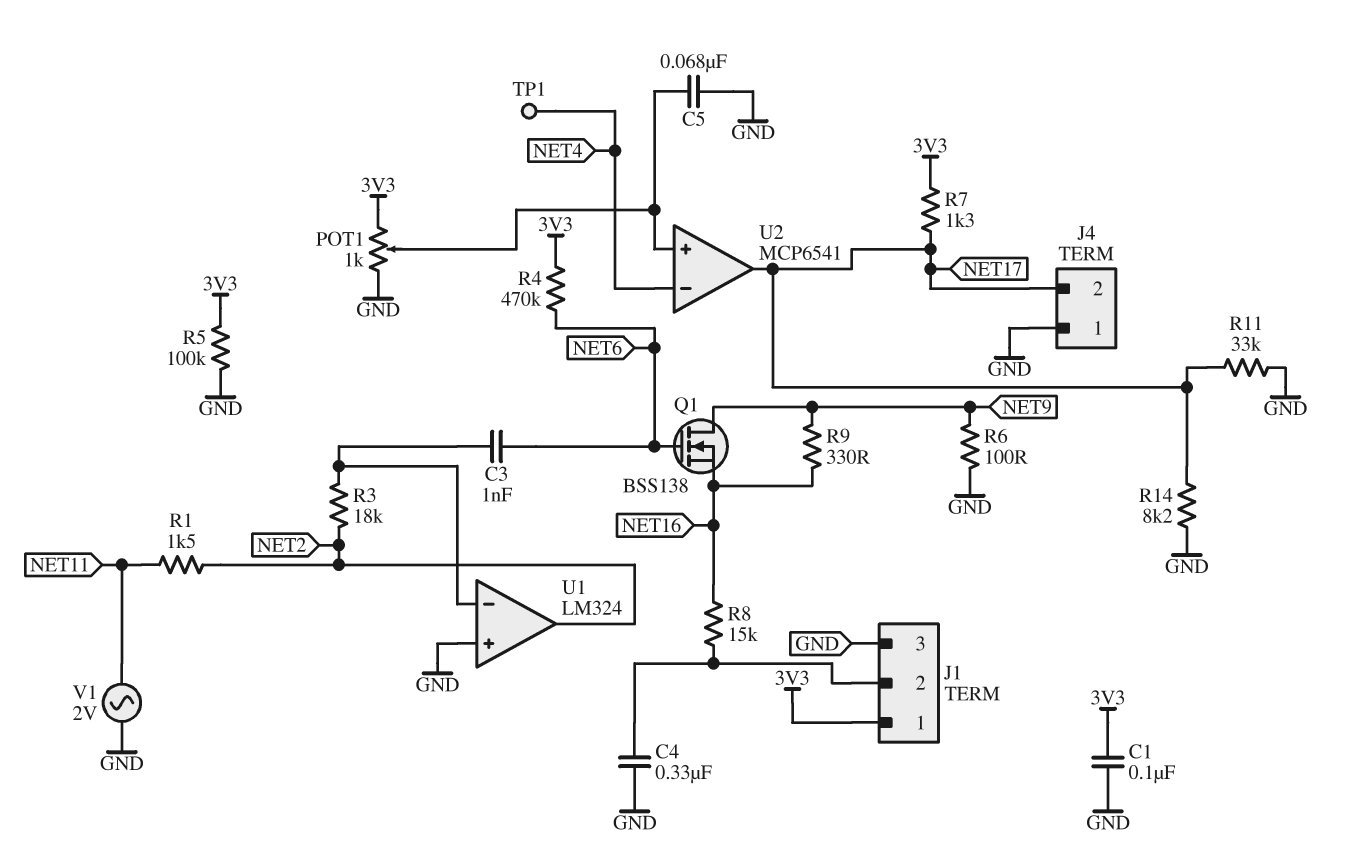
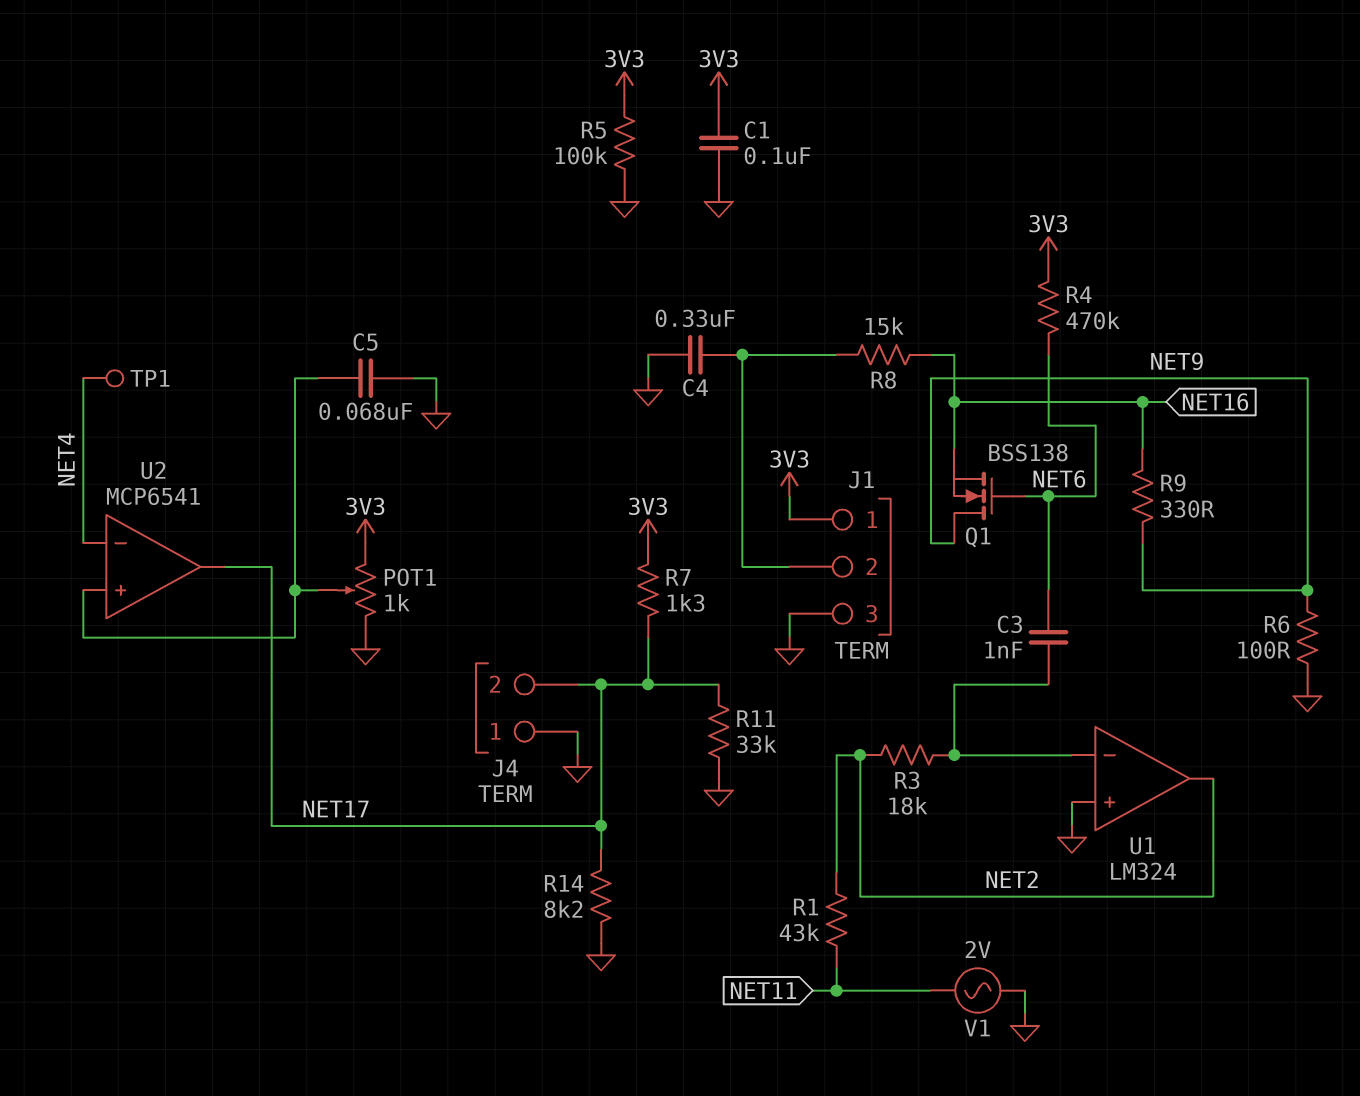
R1: 1.5k (NET2, NET11) -> 43k (NET2, NET11)

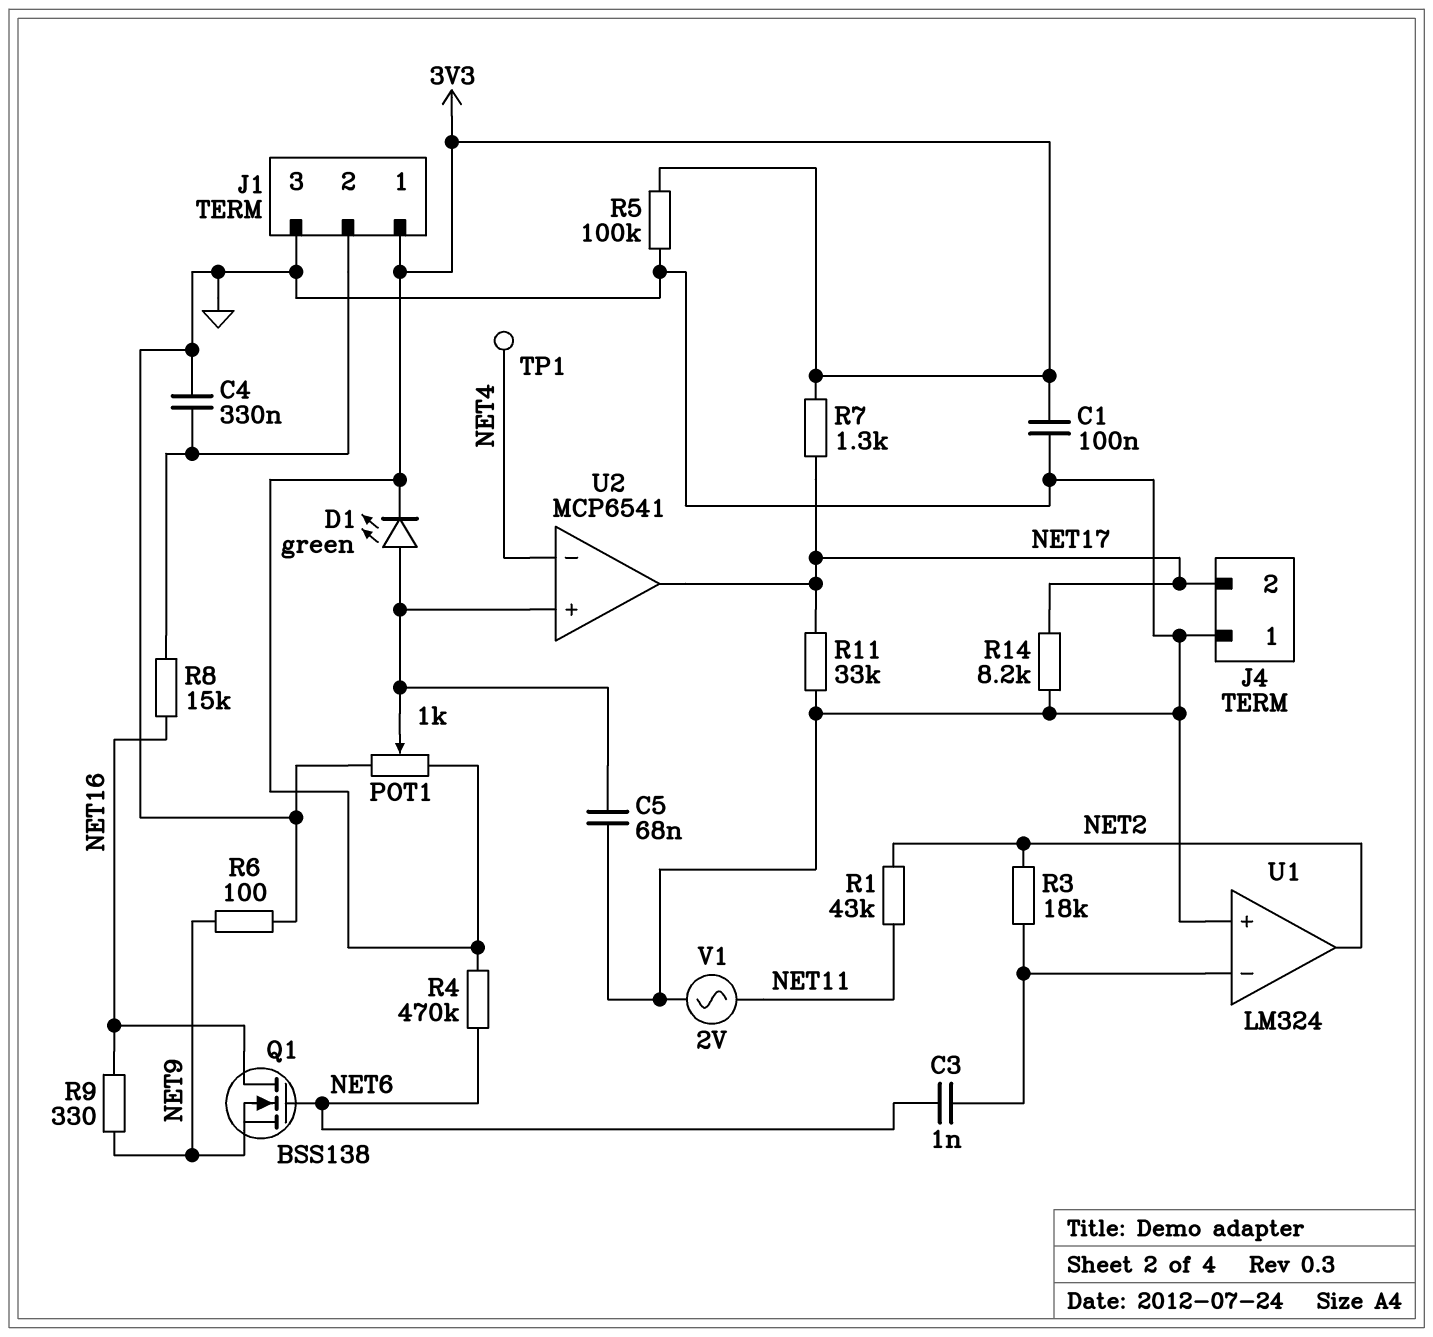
D1: none -> LED green (A U2/in+, K 3V3)
Q1: NMOS BSS138 (G NET6, D NET9, S NET16) -> NMOS BSS138 (G NET6, D NET16, S NET9)

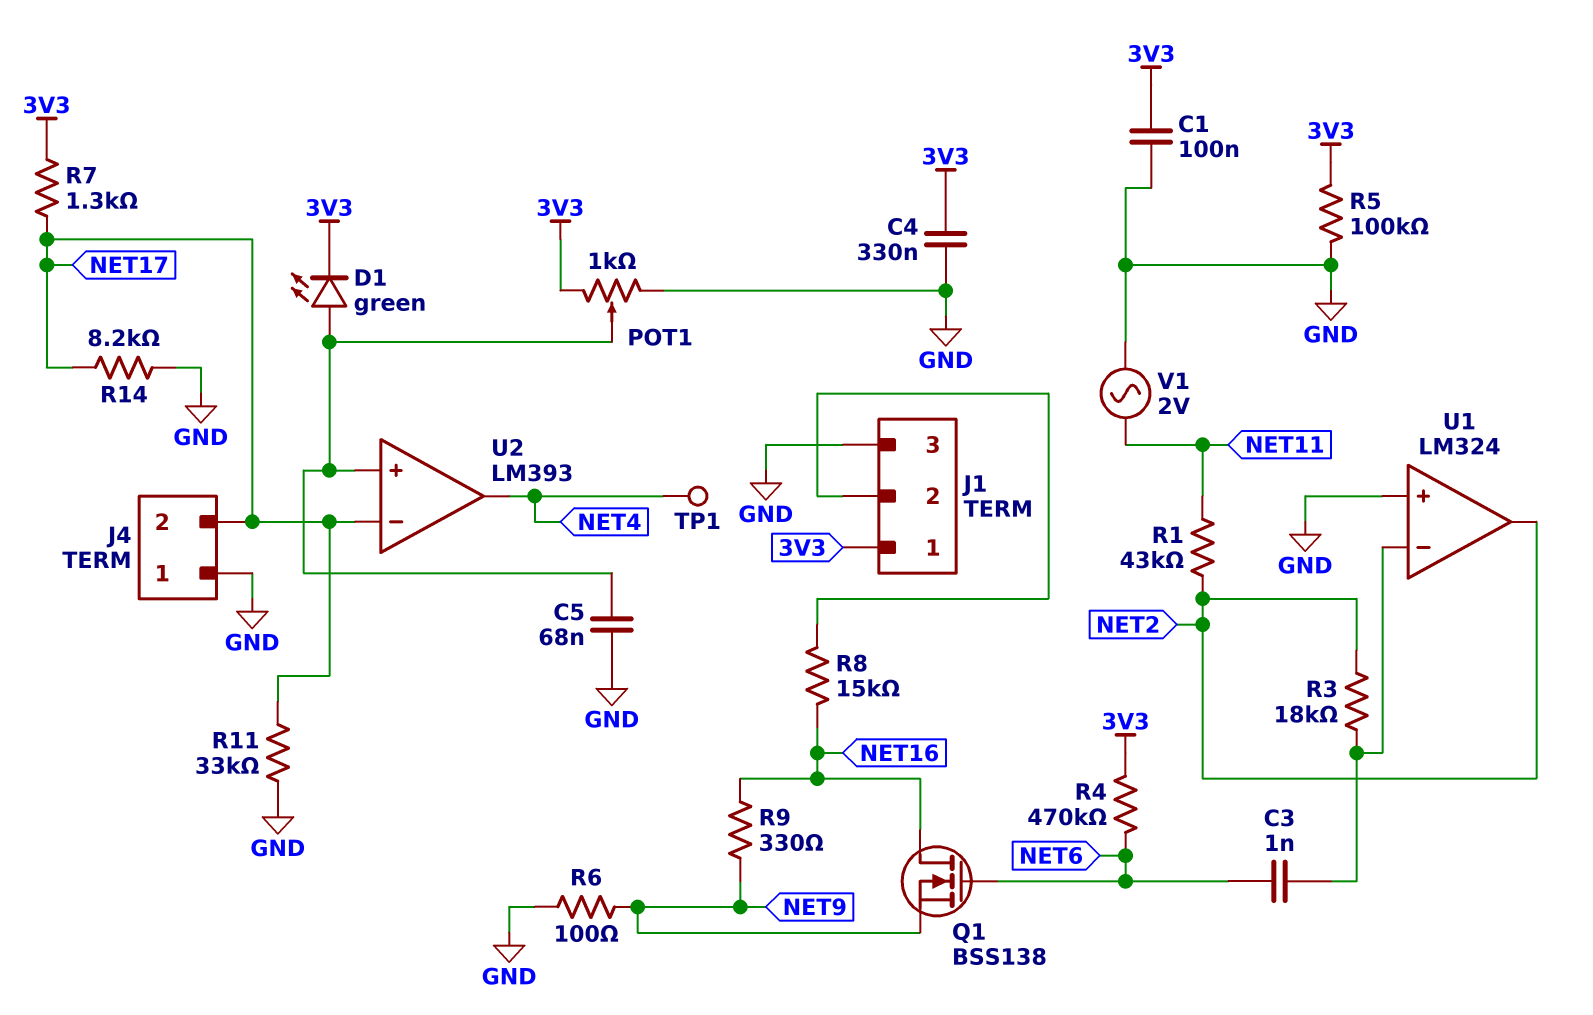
C4: 330nF (GND, J1/2) -> 330nF (3V3, GND)
U2: MCP6541 -> LM393
U2 pin in-: NET4 -> NET17
U2 pin out: NET17 -> NET4

